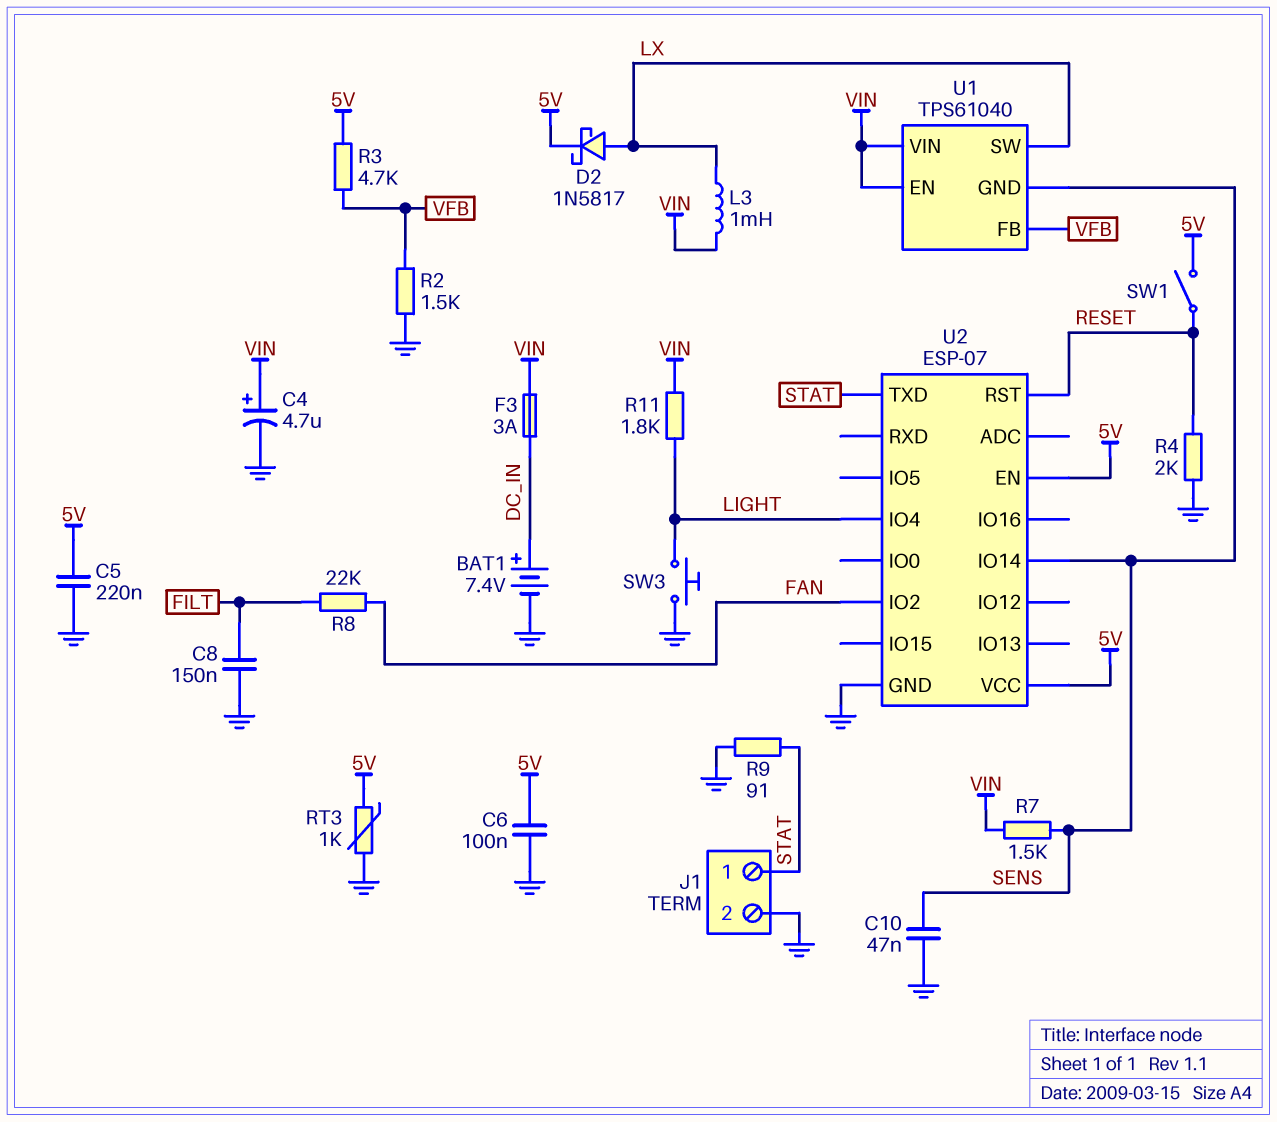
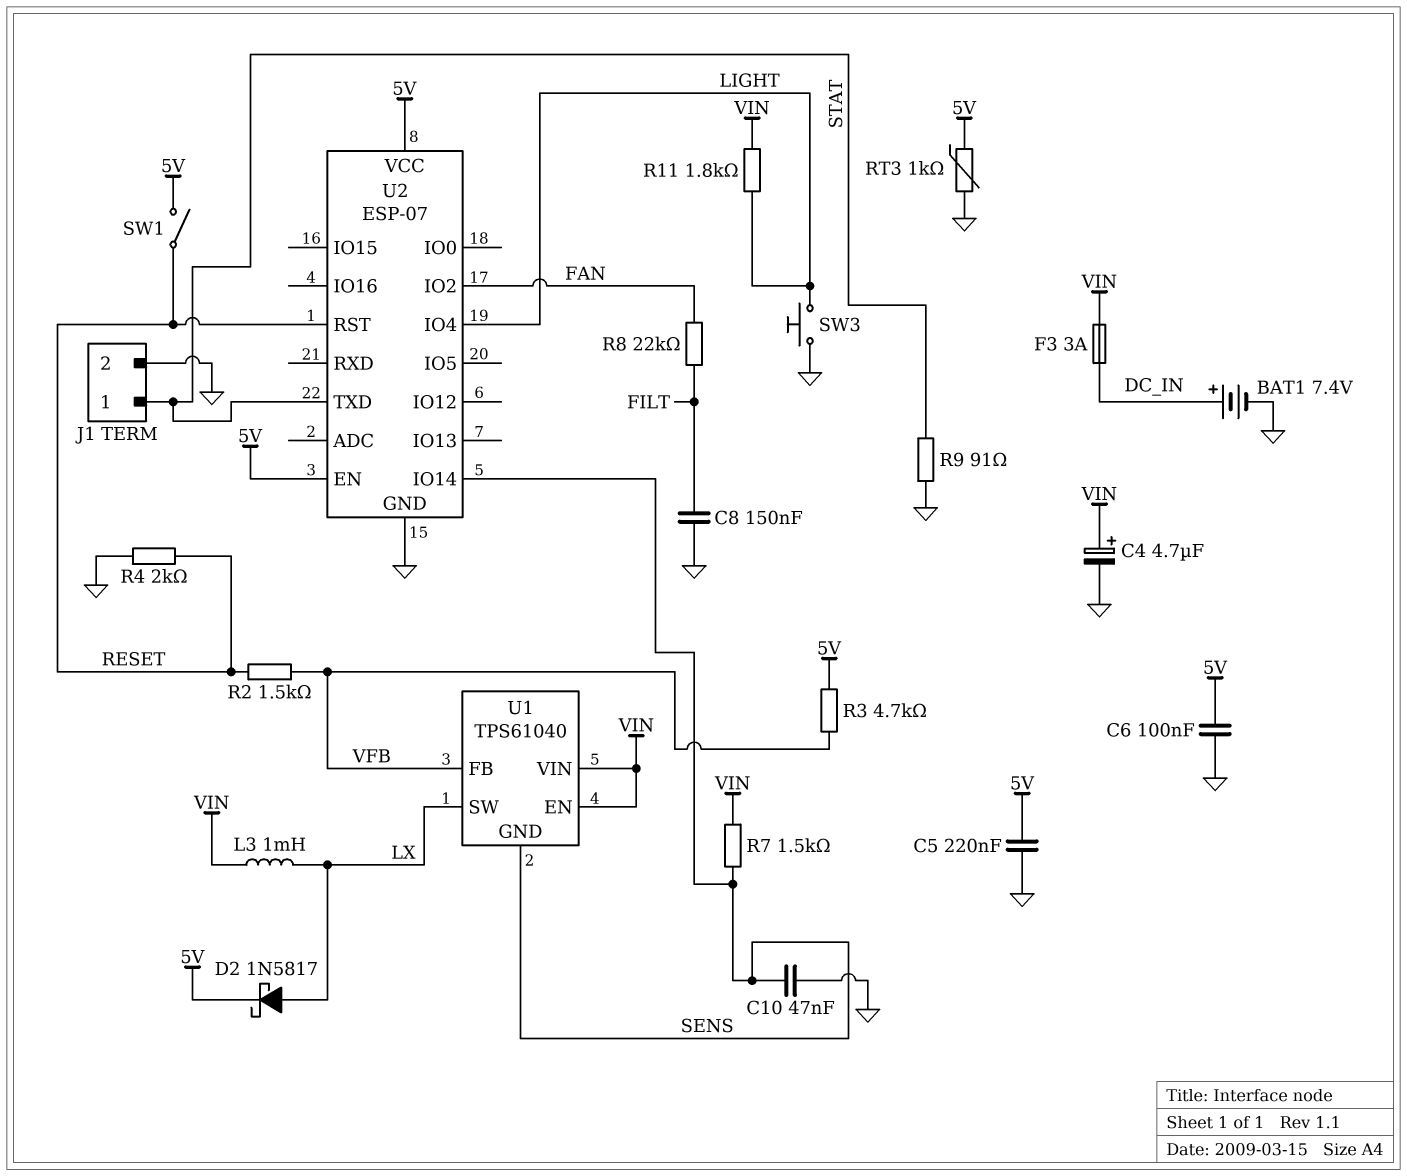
R2: 1.5k (GND, VFB) -> 1.5k (RESET, VFB)

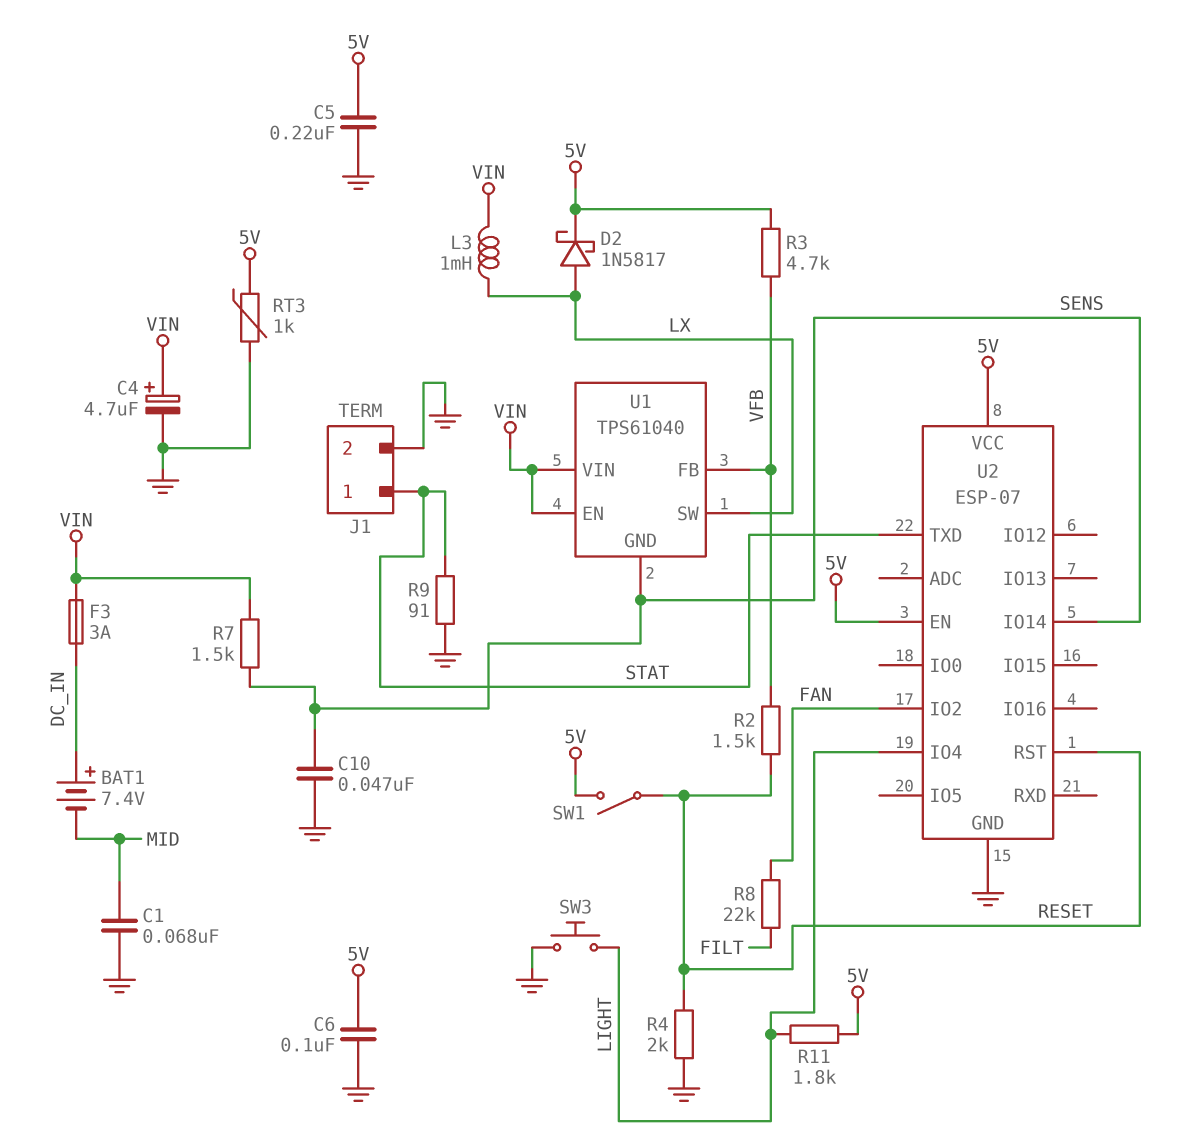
BAT1: 7.4V (plus DC_IN, minus GND) -> 7.4V (plus DC_IN, minus MID)
C1: none -> 68nF (GND, MID)
C8: 150nF (FILT, GND) -> none
R11: 1.8k (LIGHT, VIN) -> 1.8k (5V, LIGHT)

